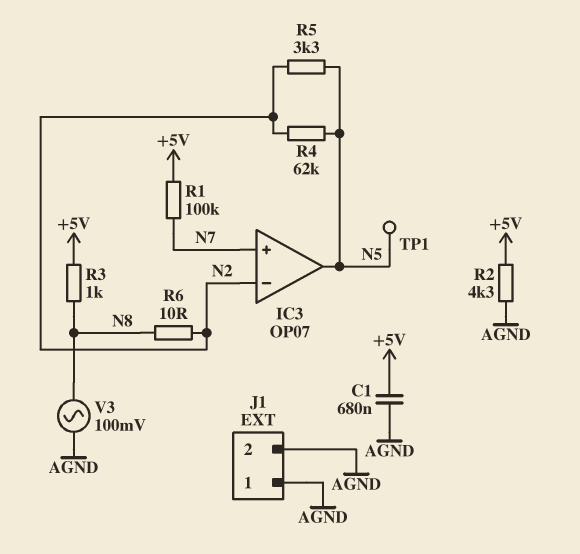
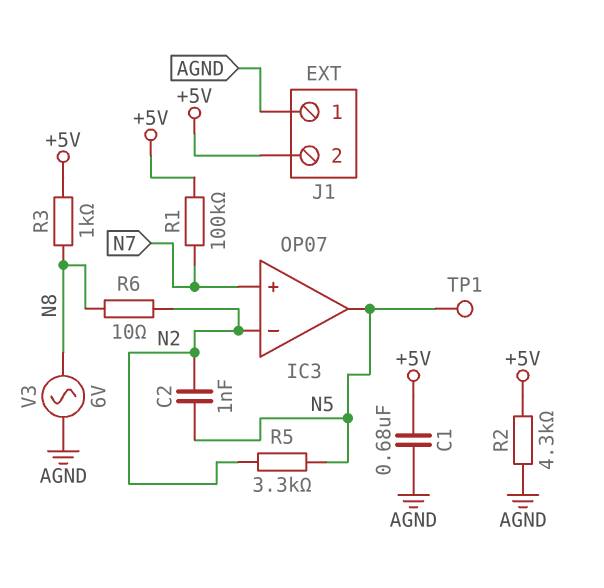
C2: none -> 1nF (N2, N5)
J1 pin 2: AGND -> +5V
R4: 62k (N2, N5) -> none
V3: AC 100mV (AGND, N8) -> AC 6V (AGND, N8)

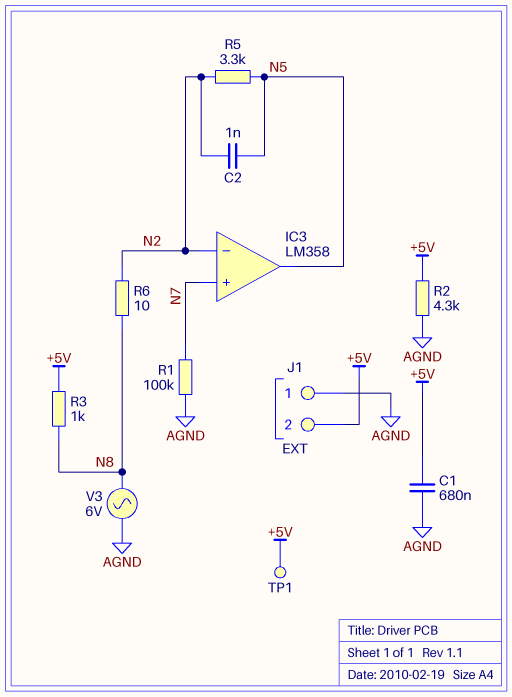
IC3: OP07 -> LM358
R1: 100k (+5V, N7) -> 100k (AGND, N7)
TP1: test point (N5) -> test point (+5V)

